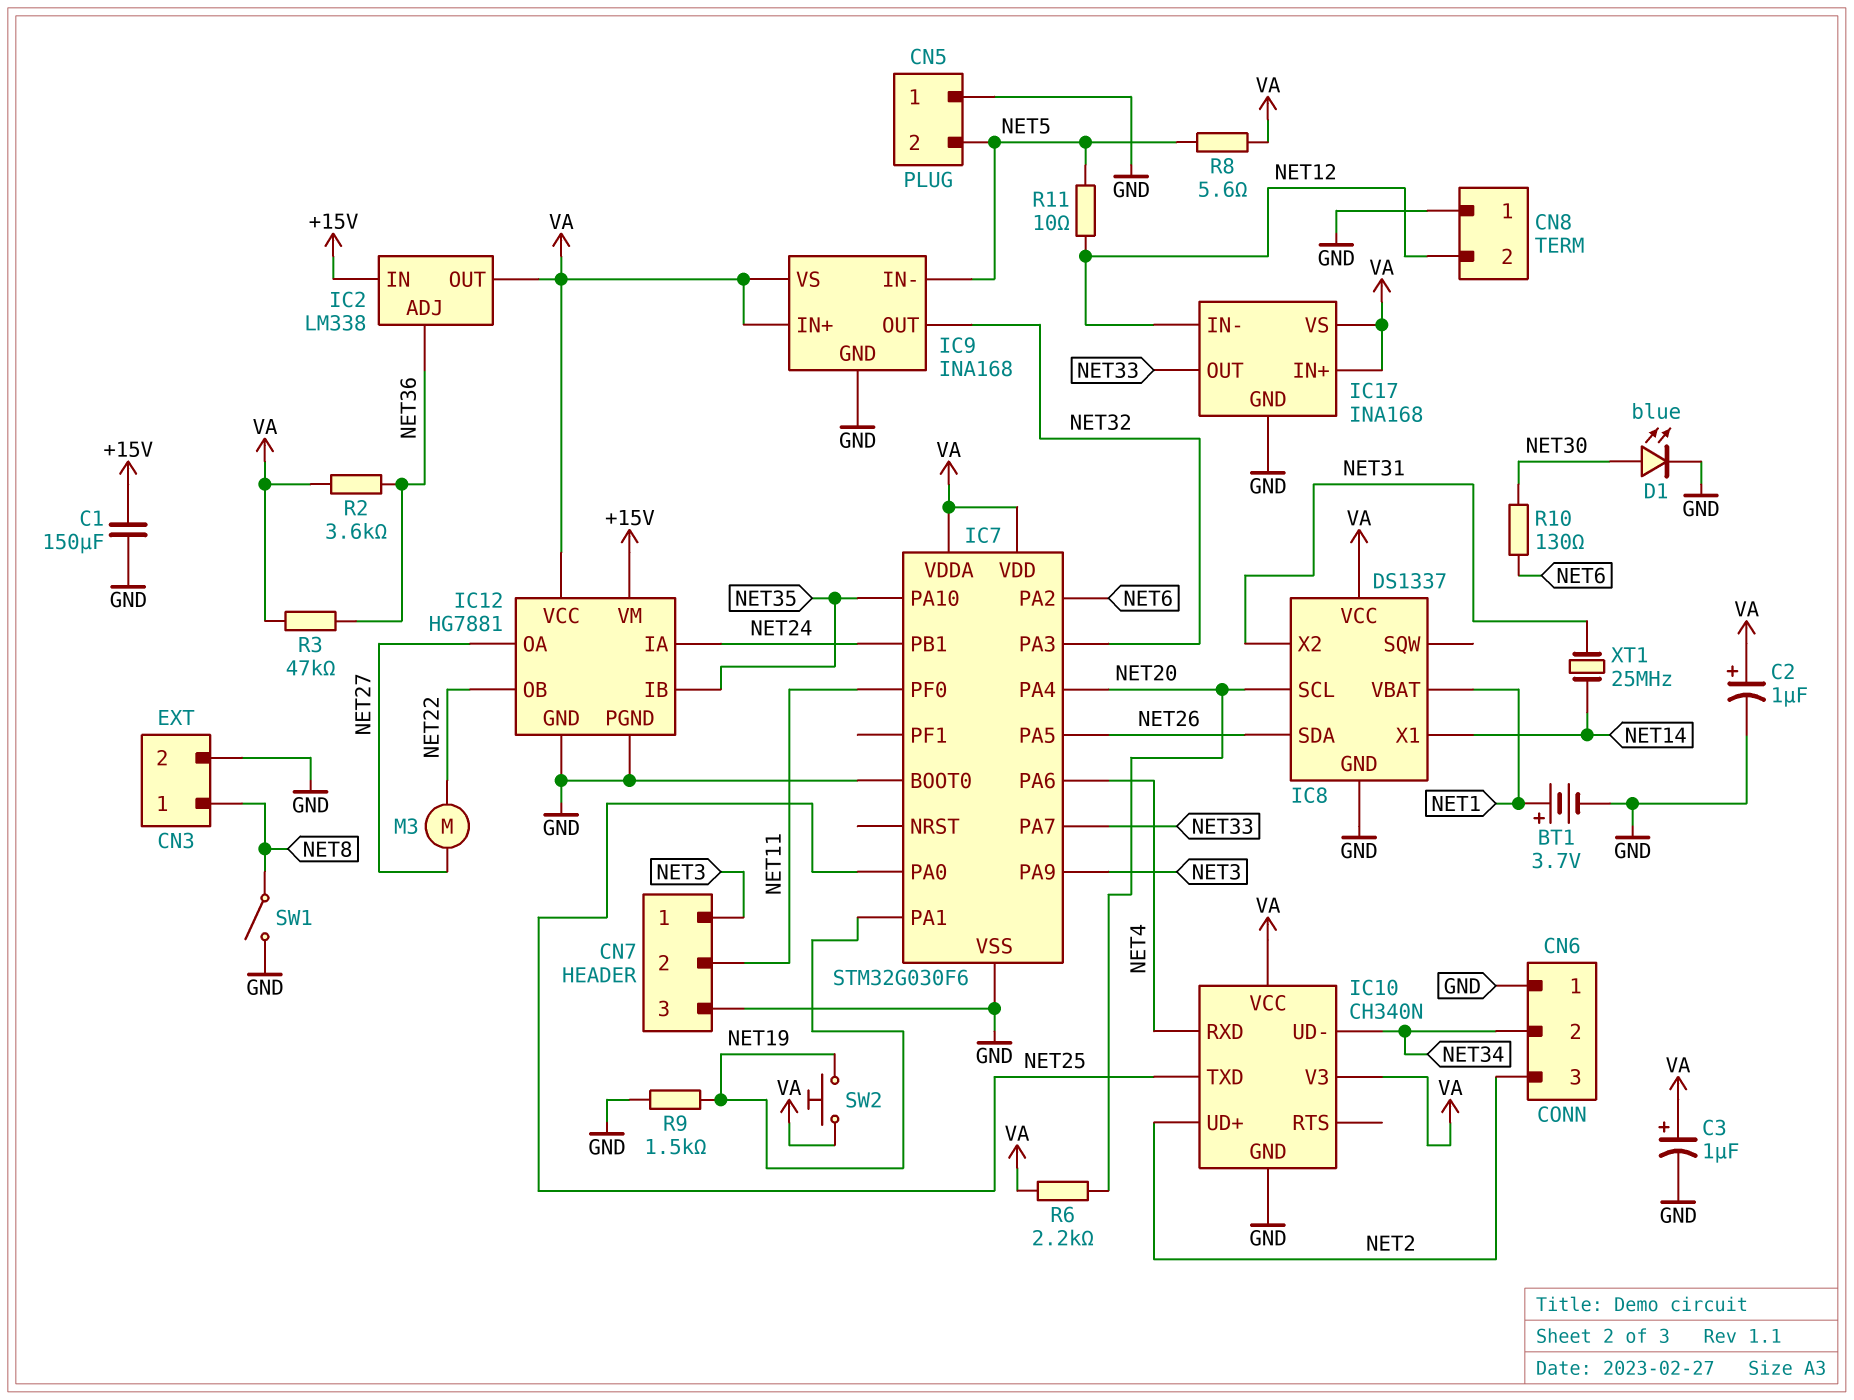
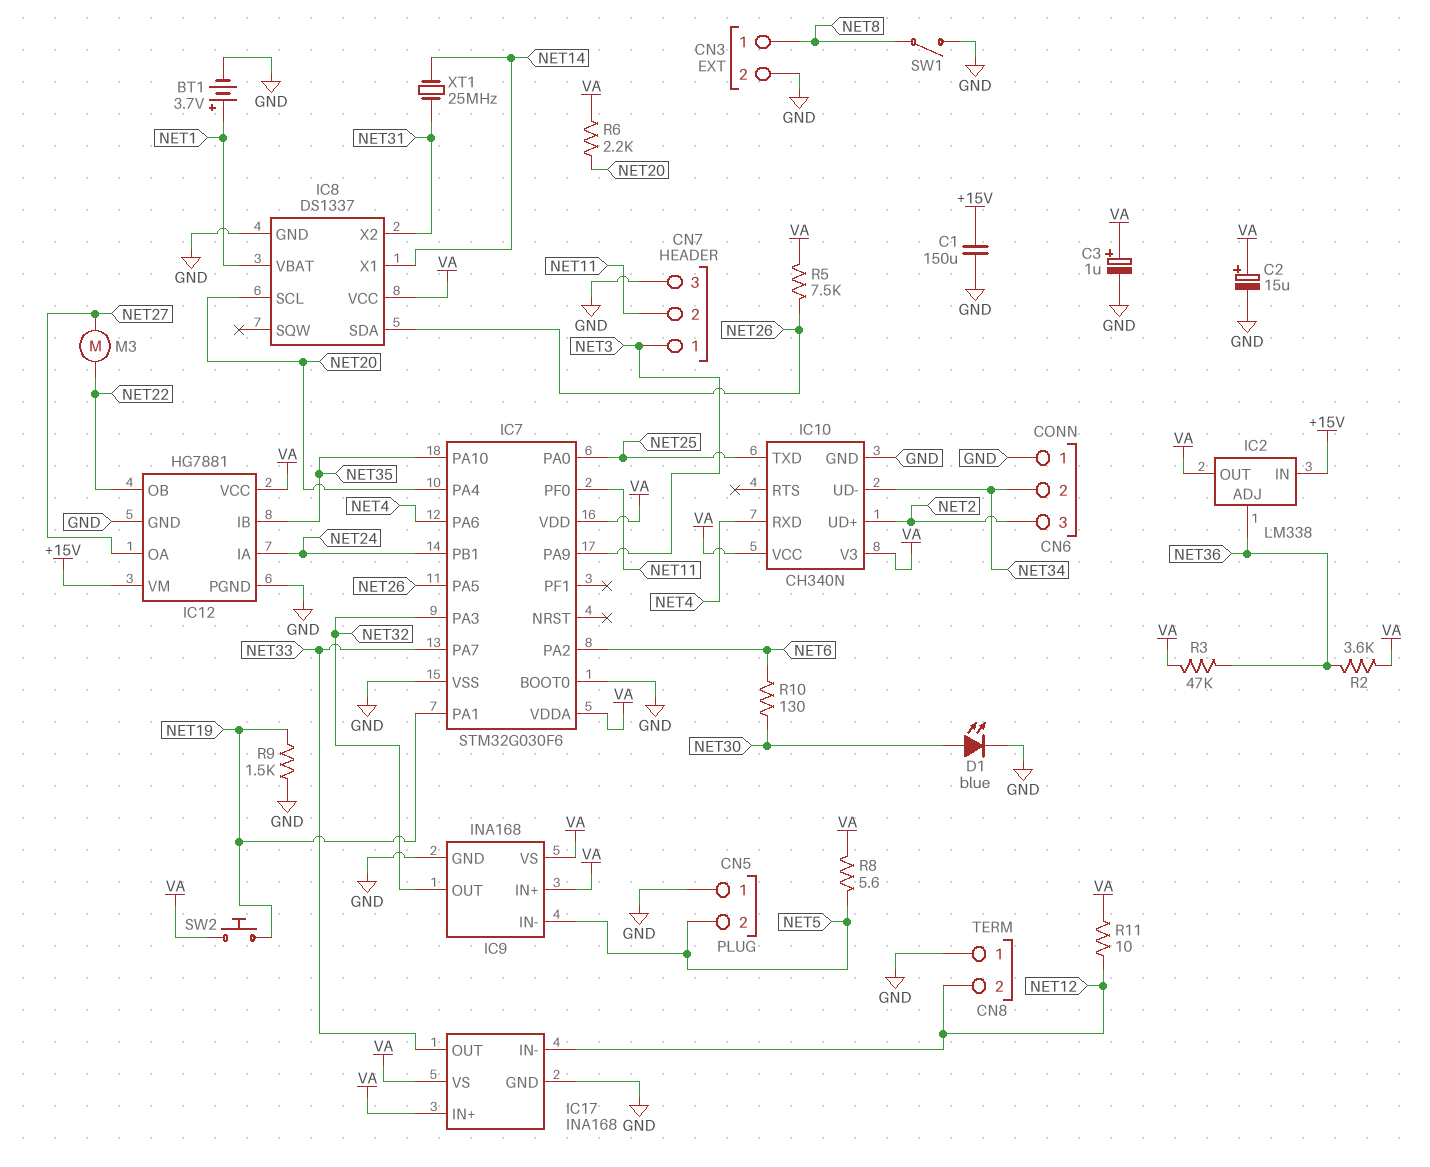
C2: 1uF (plus VA, minus GND) -> 15uF (plus VA, minus GND)
R5: none -> 7.5k (NET26, VA)
R11: 10 (NET5, NET12) -> 10 (NET12, VA)

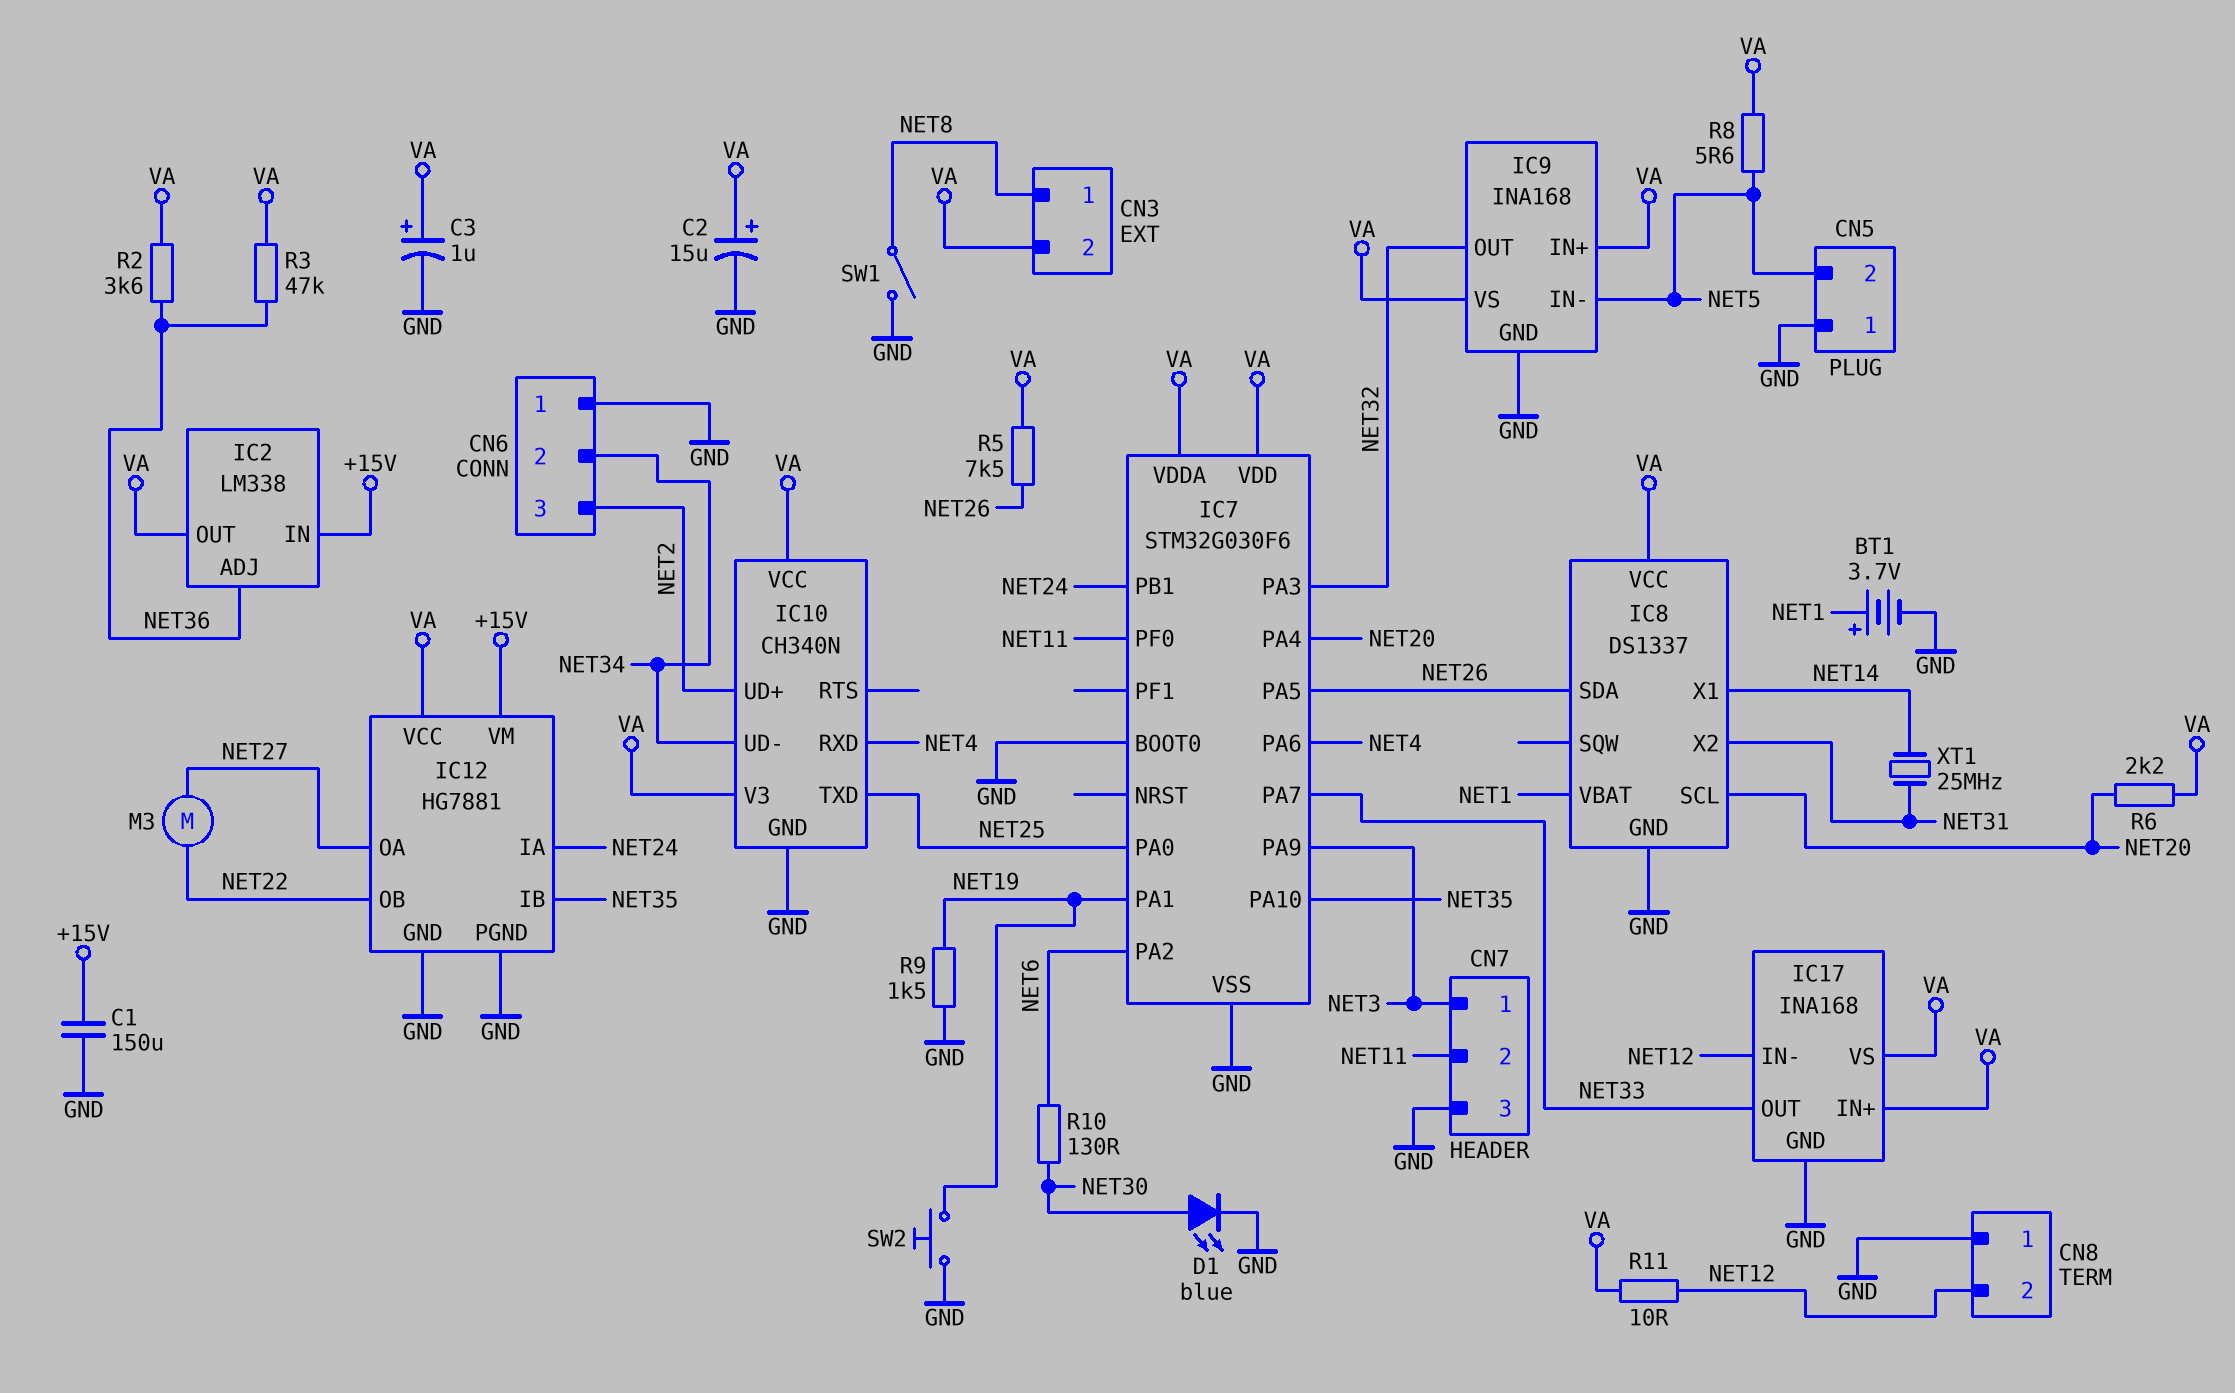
CN3 pin 2: GND -> VA
SW2: button (NET19, VA) -> button (GND, NET19)

